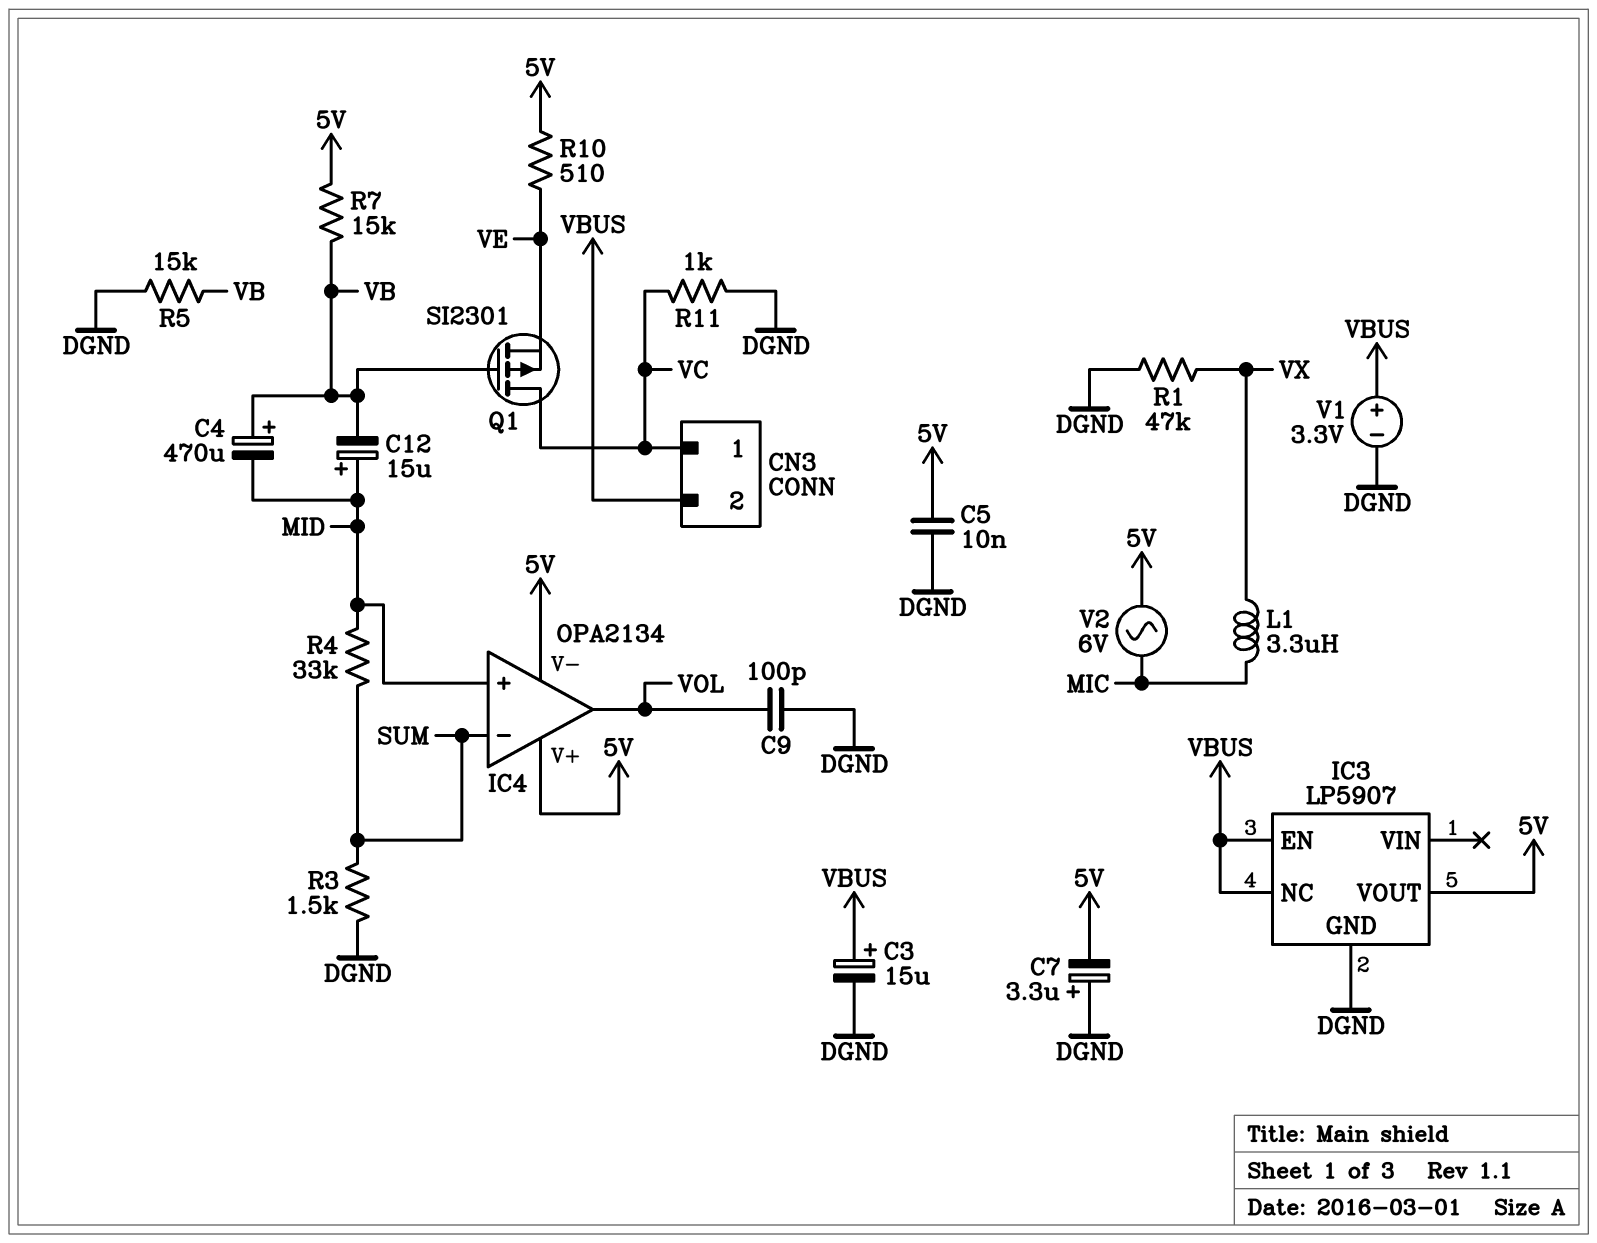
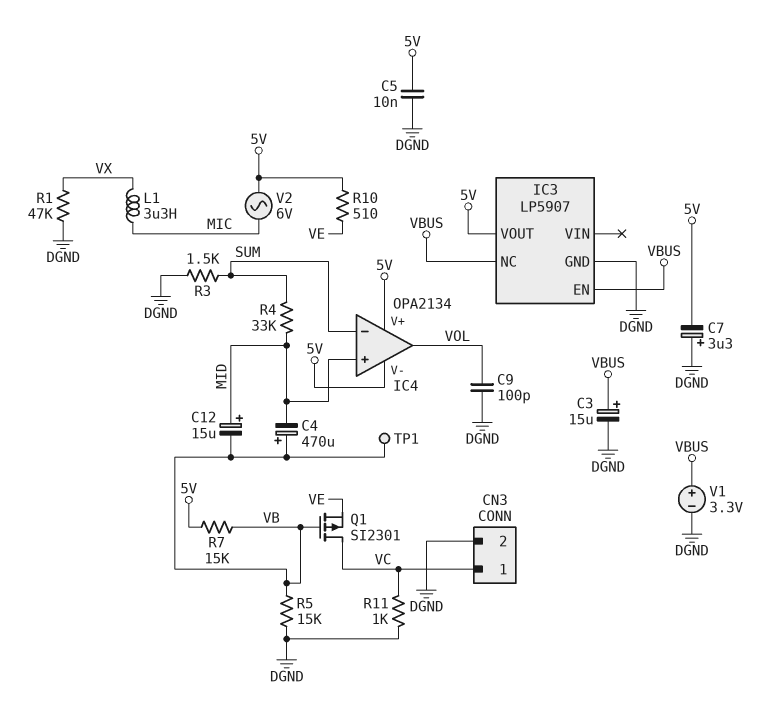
CN3 pin 2: VBUS -> DGND
TP1: none -> test point (VB)

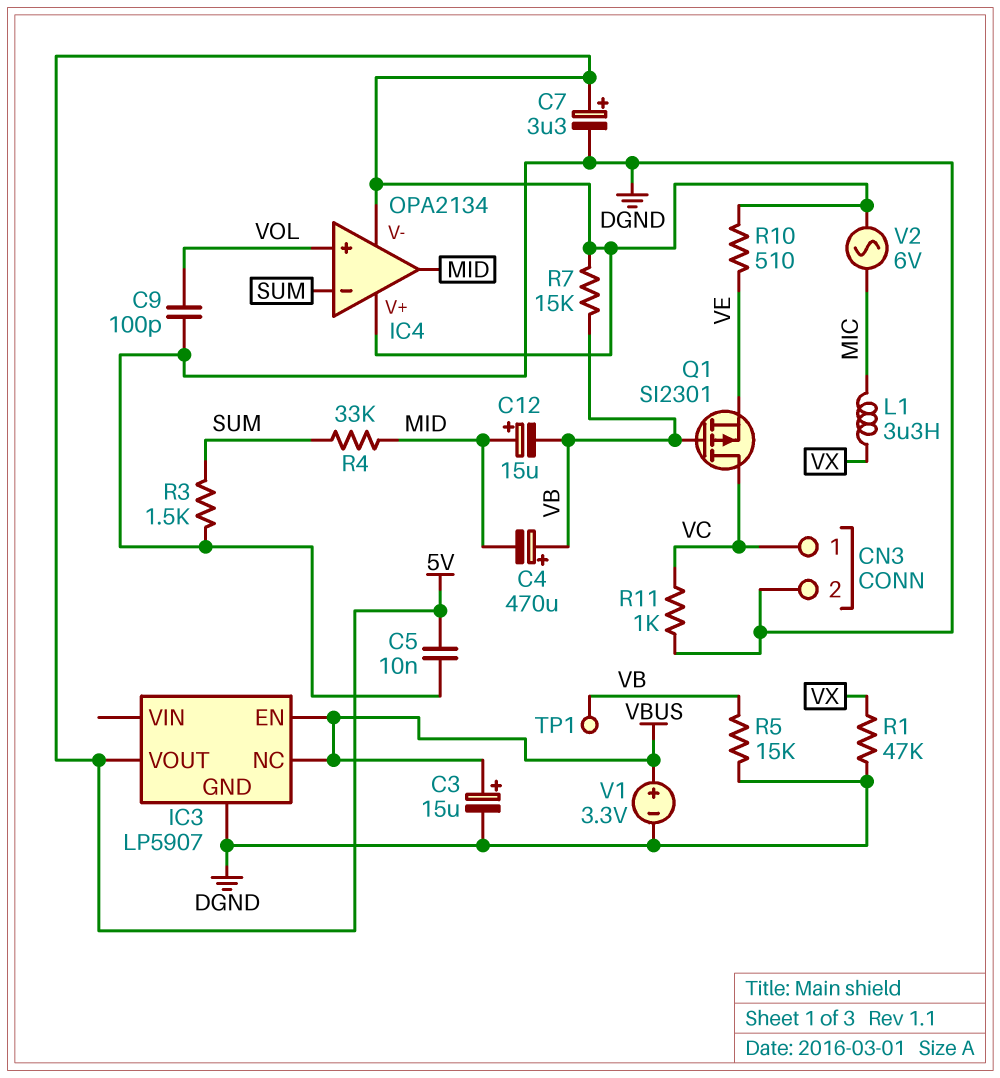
C7: 3.3uF (plus DGND, minus 5V) -> 3.3uF (plus 5V, minus DGND)
IC4 pin in+: MID -> VOL
IC4 pin out: VOL -> MID

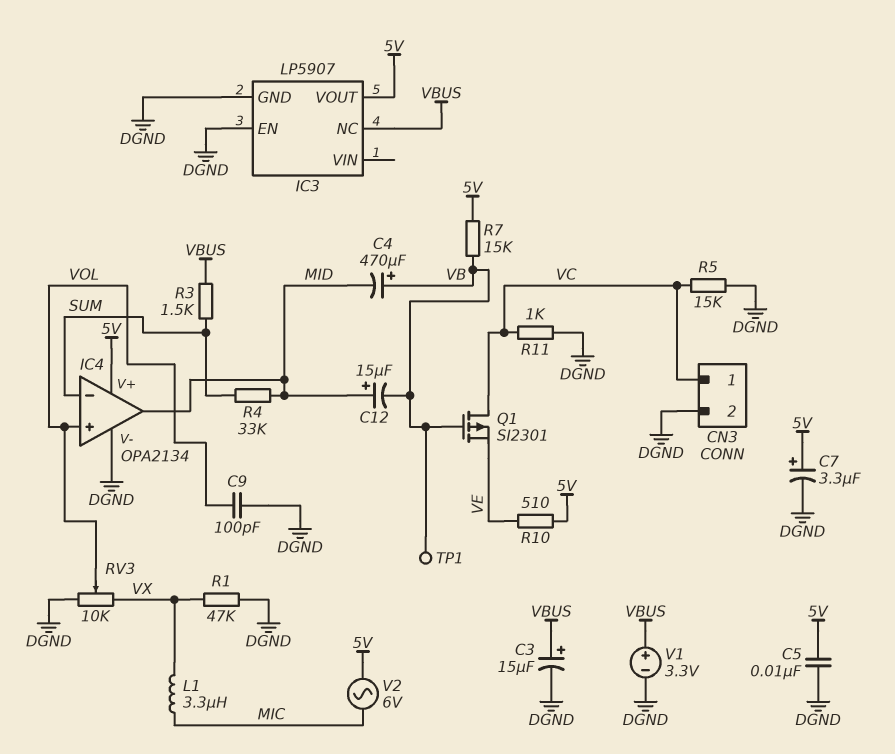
IC3 pin EN: VBUS -> DGND
IC4 pin V-: 5V -> DGND
R3: 1.5k (DGND, SUM) -> 1.5k (SUM, VBUS)
R5: 15k (DGND, VB) -> 15k (DGND, VC)
RV3: none -> 10k (DGND, VX, wiper VOL)

